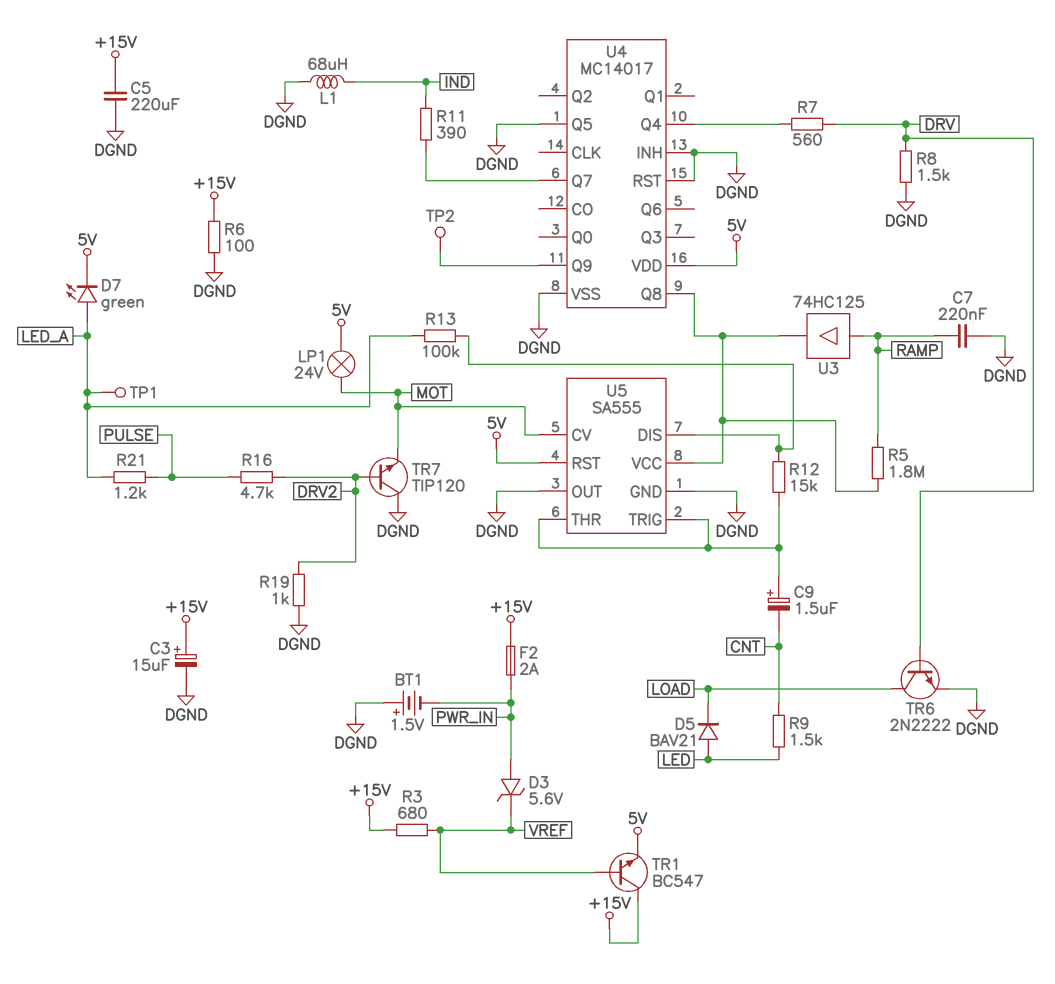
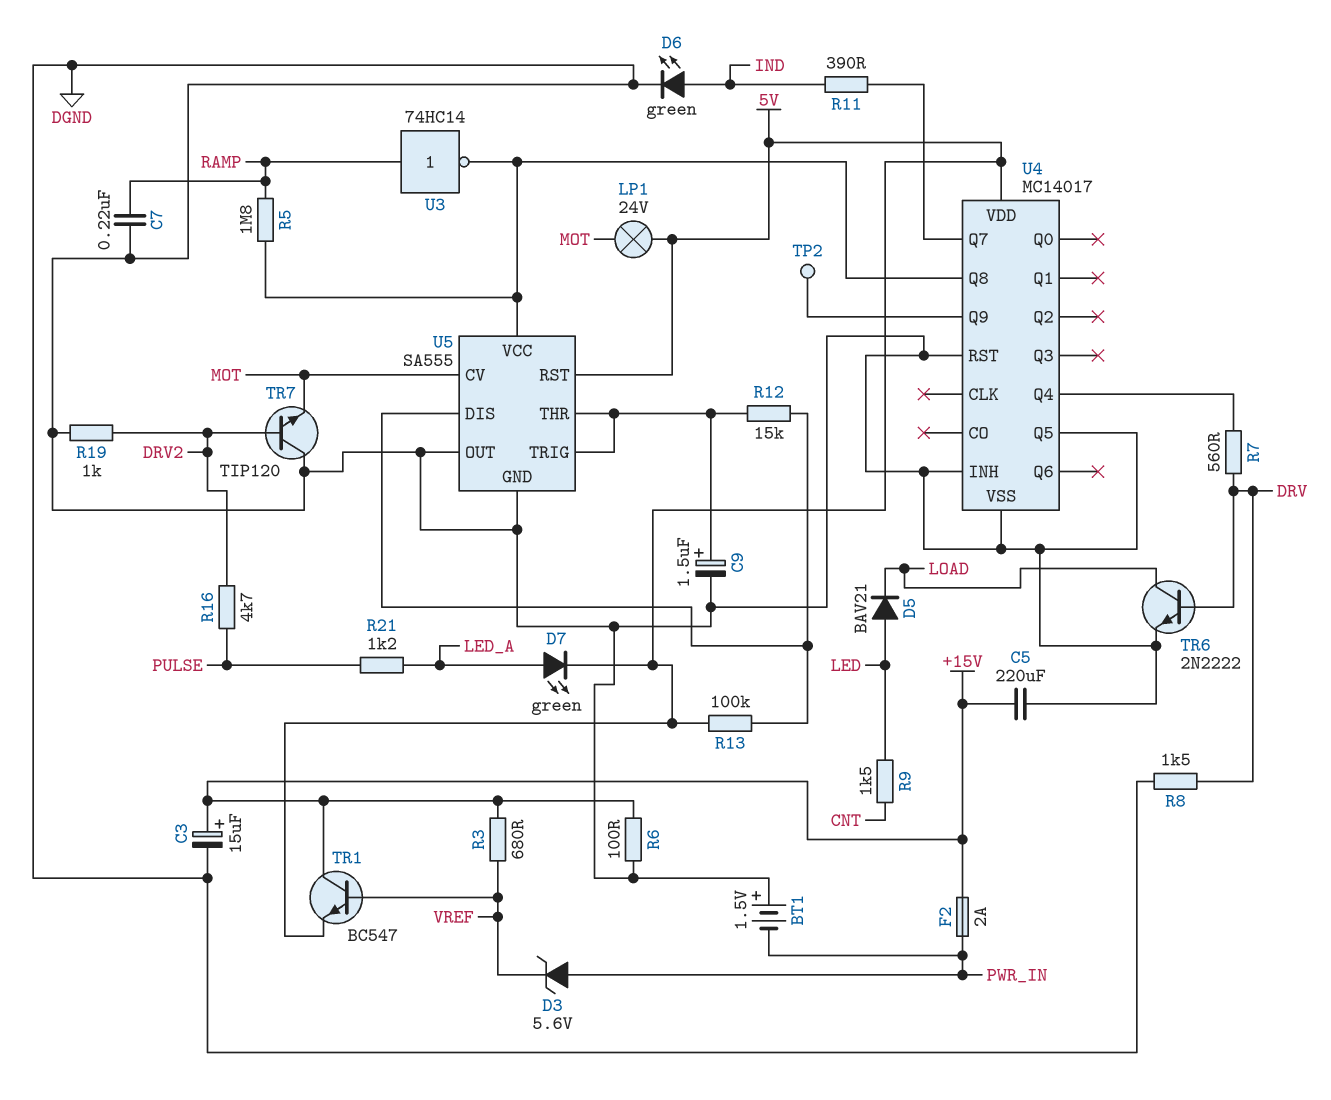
C9: 1.5uF (plus U5/THR, minus CNT) -> 1.5uF (plus U5/THR, minus DGND)
D6: none -> LED green (A IND, K DGND)
L1: 68uH (DGND, IND) -> none
R13: 100k (LED_A, U5/DIS) -> 100k (5V, U5/DIS)
TP1: test point (LED_A) -> none
U3: buffer 74HC125 (in RAMP, out U4/Q8) -> NOT 74HC14 (in RAMP, out U4/Q8)

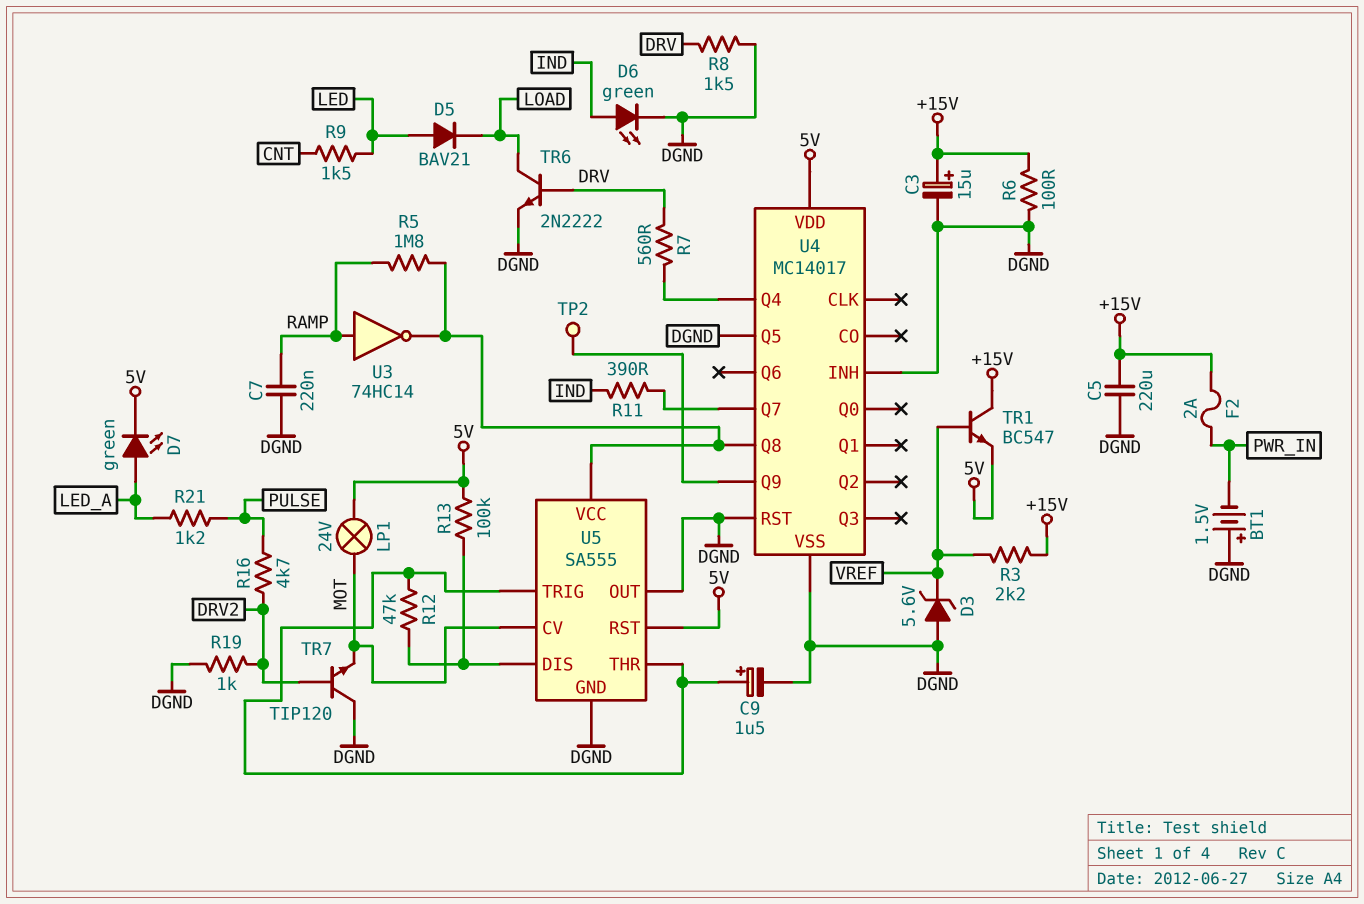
D3: zener 5.6V (A PWR_IN, K VREF) -> zener 5.6V (A DGND, K VREF)
R3: 680 (+15V, VREF) -> 2.2k (+15V, VREF)
R12: 15k (U5/DIS, U5/THR) -> 47k (U5/DIS, U5/THR)

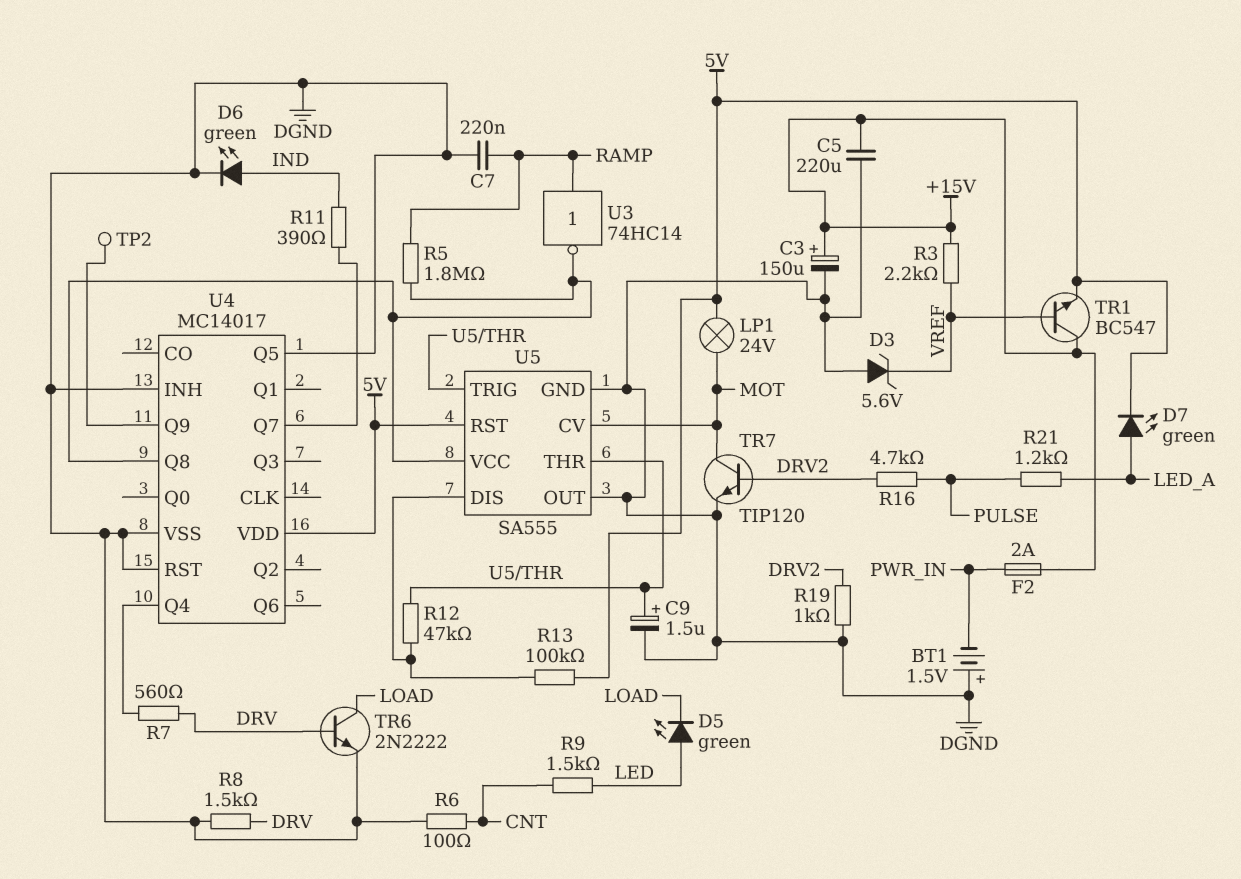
C3: 15uF (plus +15V, minus DGND) -> 150uF (plus +15V, minus DGND)
D5: diode BAV21 (A LED, K LOAD) -> LED green (A LED, K LOAD)
R6: 100 (+15V, DGND) -> 100 (CNT, DGND)
TR7: NPN TIP120 (B DRV2, C DGND, E MOT) -> NPN TIP120 (B DRV2, C MOT, E DGND)

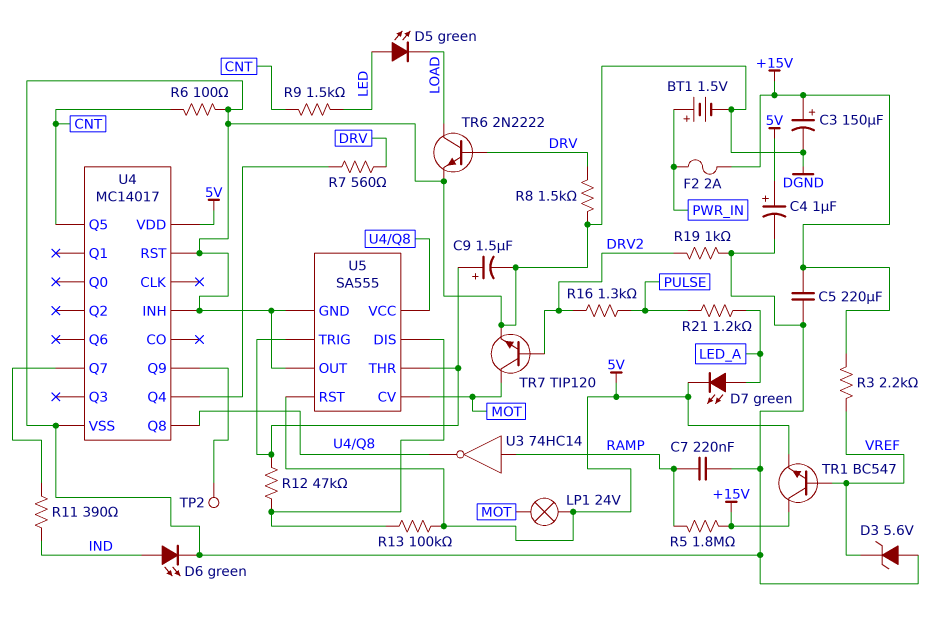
BT1: 1.5V (plus DGND, minus PWR_IN) -> 1.5V (plus PWR_IN, minus DGND)
C4: none -> 1uF (plus 5V, minus DGND)
R5: 1.8M (RAMP, U4/Q8) -> 1.8M (+15V, RAMP)
R16: 4.7k (DRV2, PULSE) -> 1.3k (DRV2, PULSE)
U4 pin Q5: DGND -> CNT

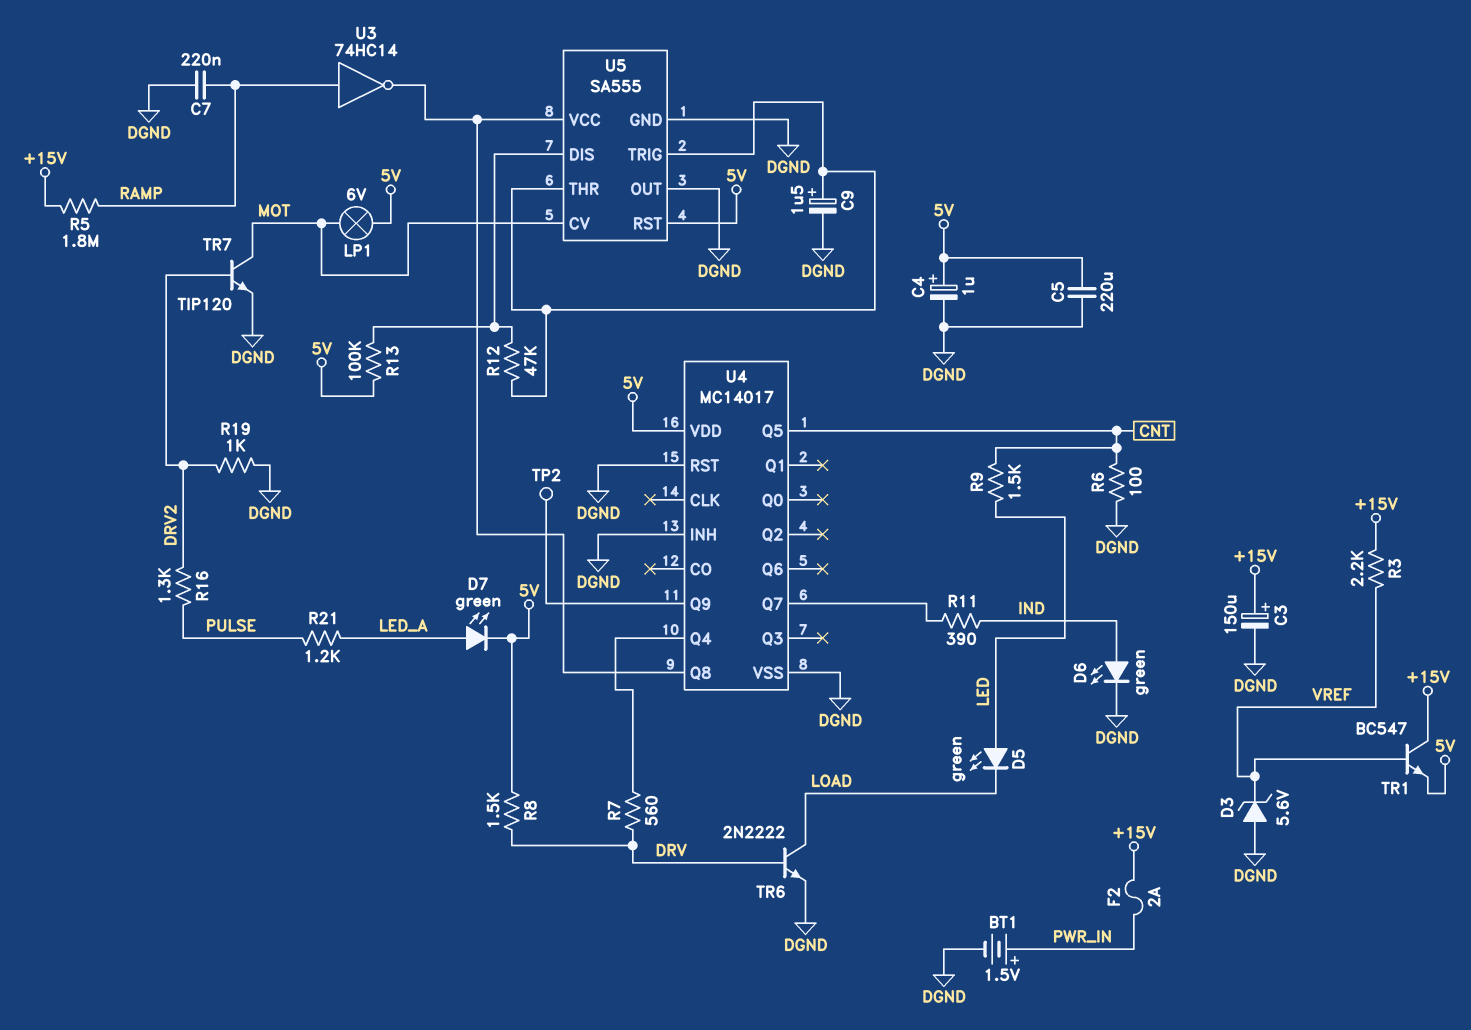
C5: 220uF (+15V, DGND) -> 220uF (5V, DGND)
LP1: lamp 24V (5V, MOT) -> lamp 6V (5V, MOT)
R8: 1.5k (DGND, DRV) -> 1.5k (5V, DRV)

